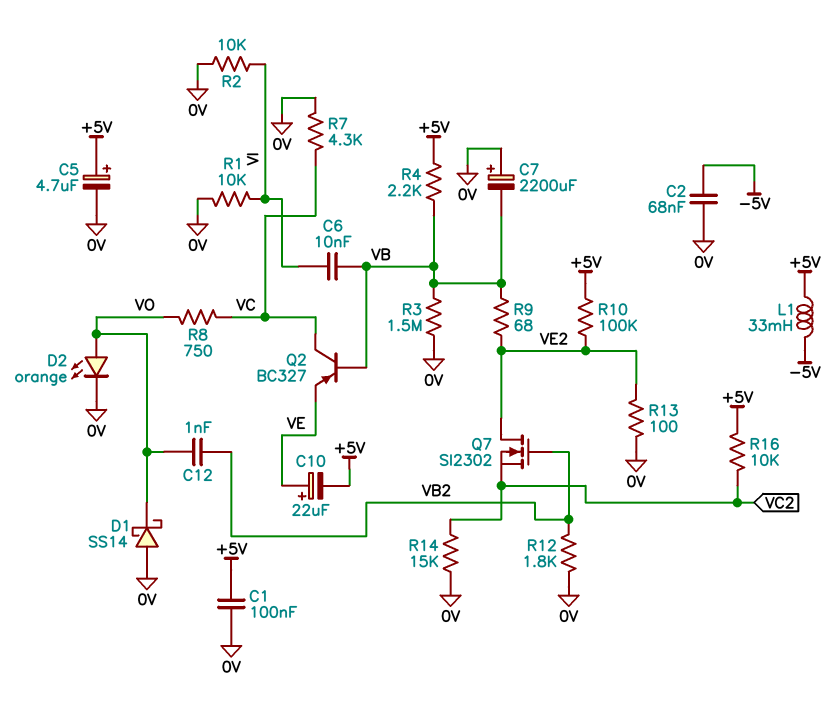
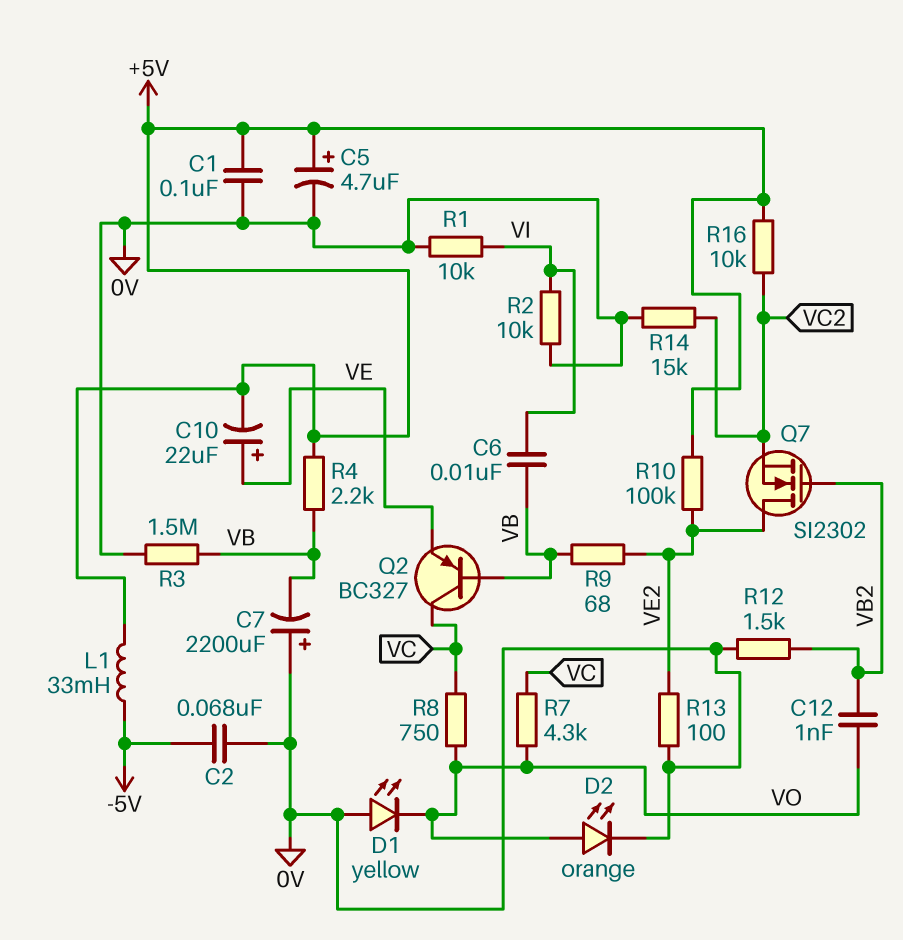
D1: schottky SS14 (A 0V, K VO) -> LED yellow (A 0V, K VO)
R7: 4.3k (0V, VC) -> 4.3k (VC, VO)
R12: 1.8k (0V, VB2) -> 1.5k (0V, VB2)

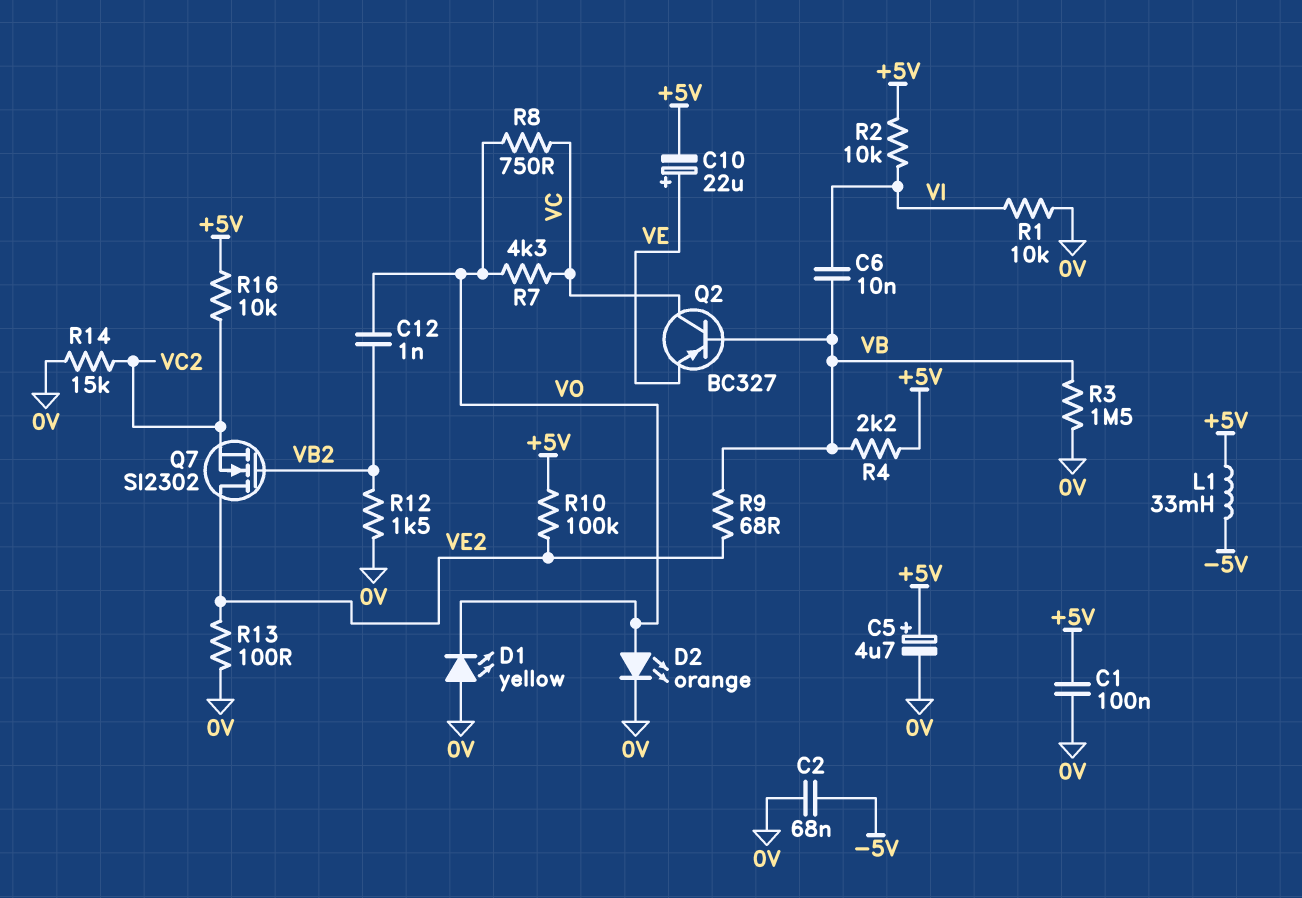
C7: 2200uF (plus 0V, minus VB) -> none
R2: 10k (0V, VI) -> 10k (+5V, VI)

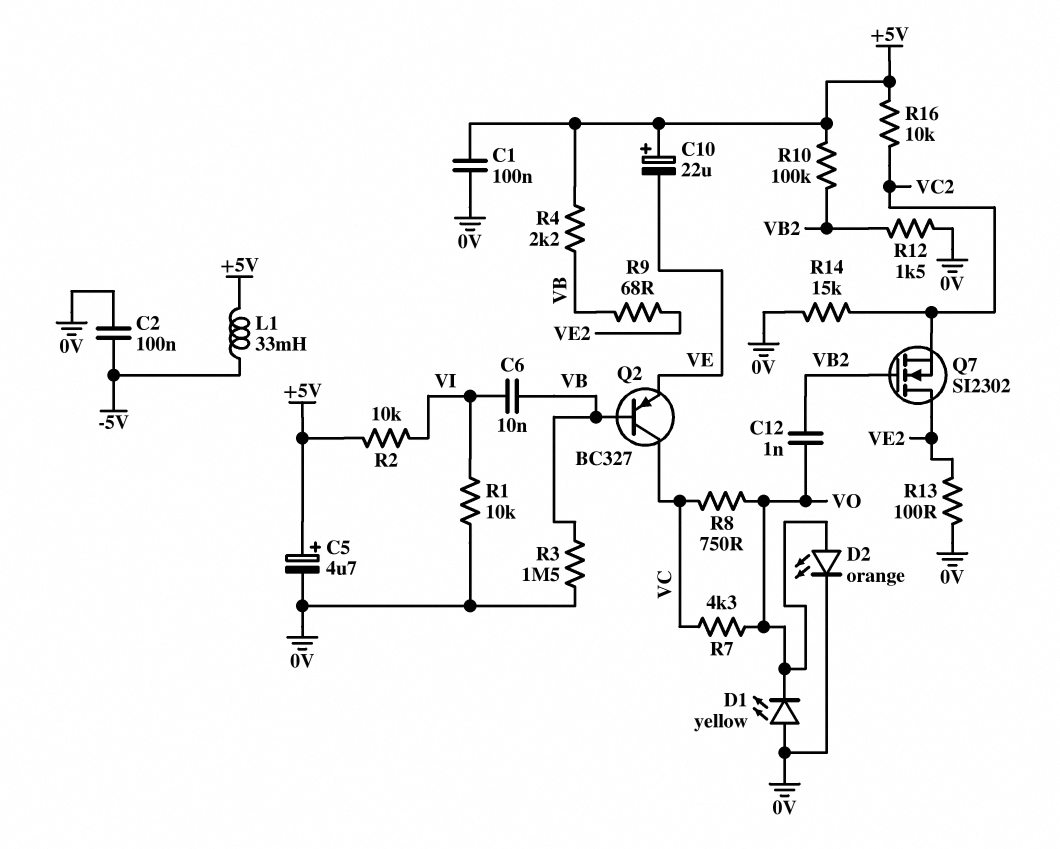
C2: 68nF (-5V, 0V) -> 100nF (-5V, 0V)
C10: 22uF (plus VE, minus +5V) -> 22uF (plus +5V, minus VE)
R10: 100k (+5V, VE2) -> 100k (+5V, VB2)

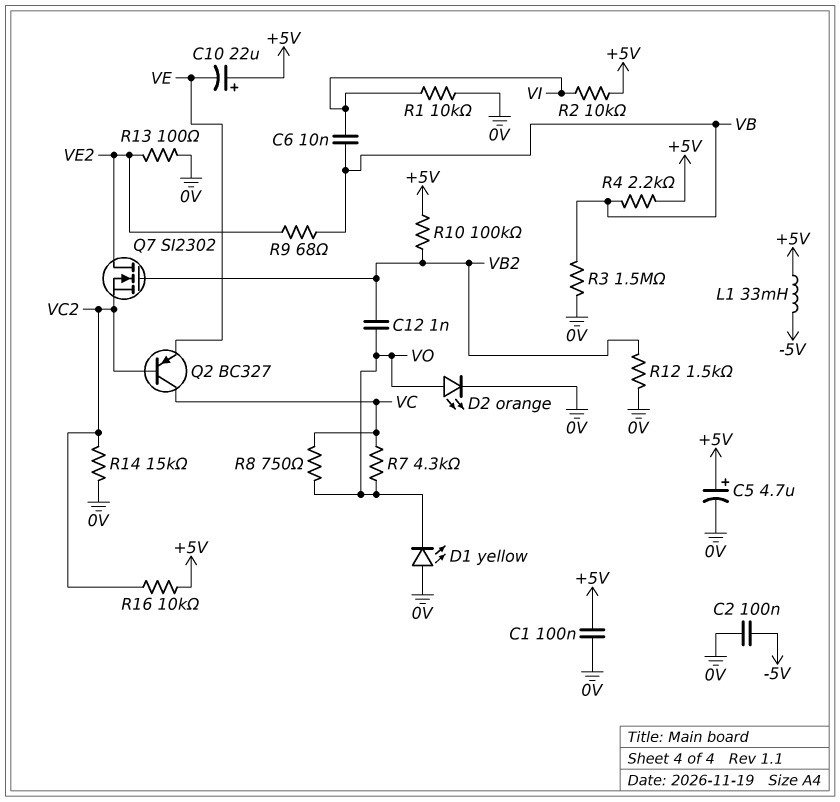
Q2: PNP BC327 (B VB, C VC, E VE) -> PNP BC327 (B VC2, C VC, E VE)

